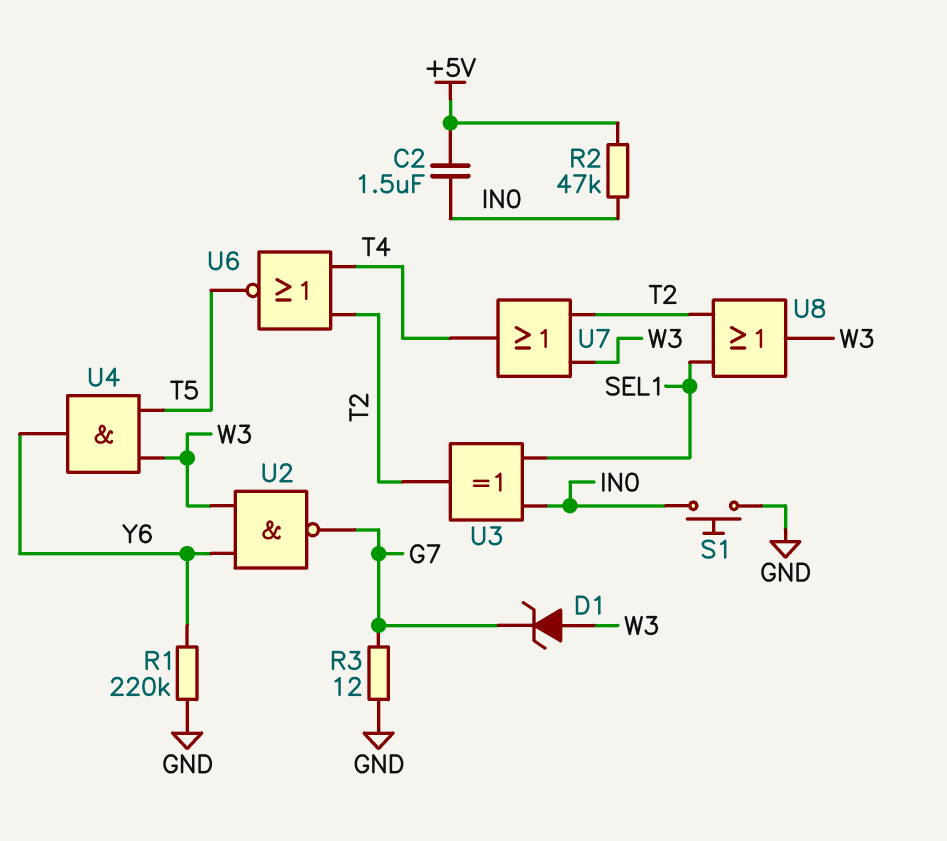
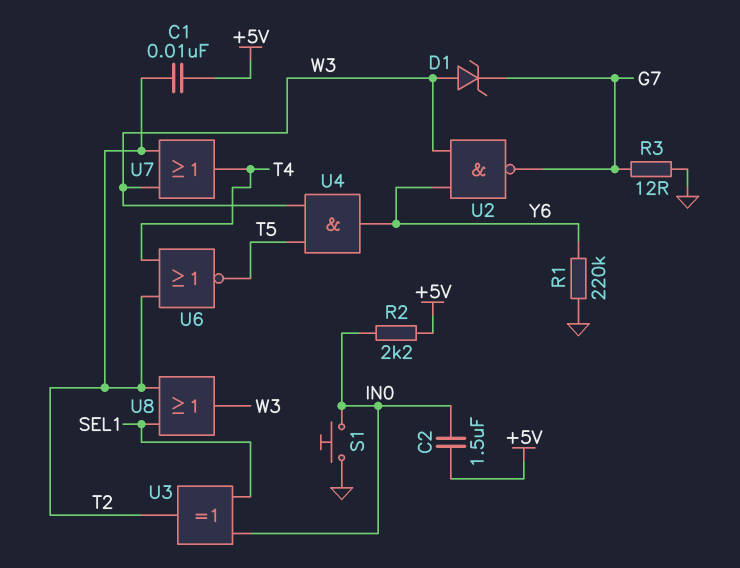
C1: none -> 10nF (+5V, T2)
R2: 47k (+5V, IN0) -> 2.2k (+5V, IN0)

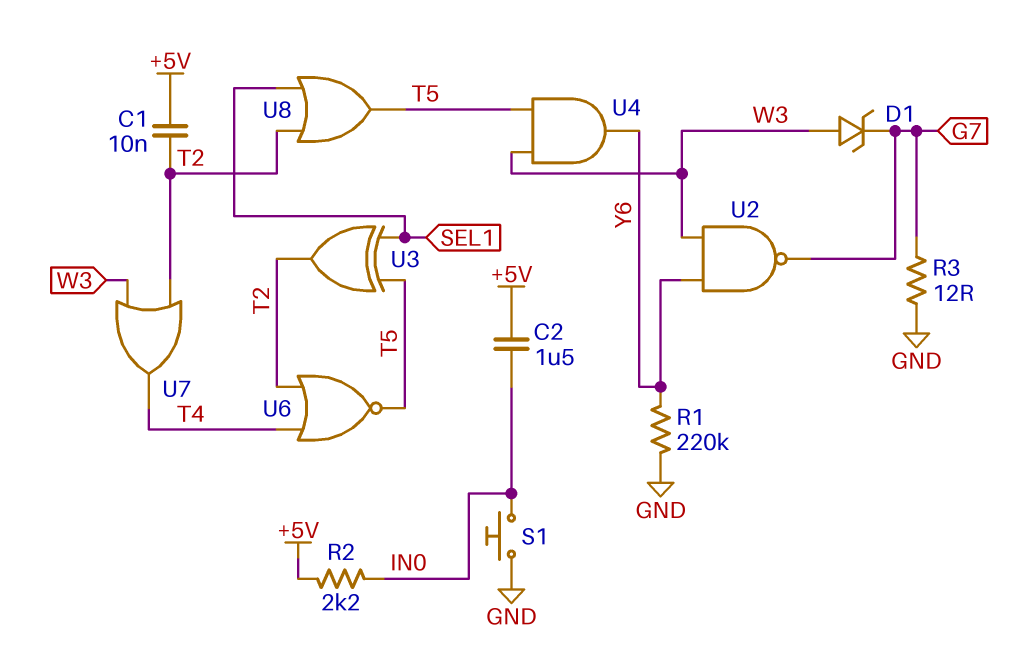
U3: XOR (in IN0, in SEL1, out T2) -> XOR (in SEL1, in T5, out T2)
U8: OR (in SEL1, in T2, out W3) -> OR (in SEL1, in T2, out T5)

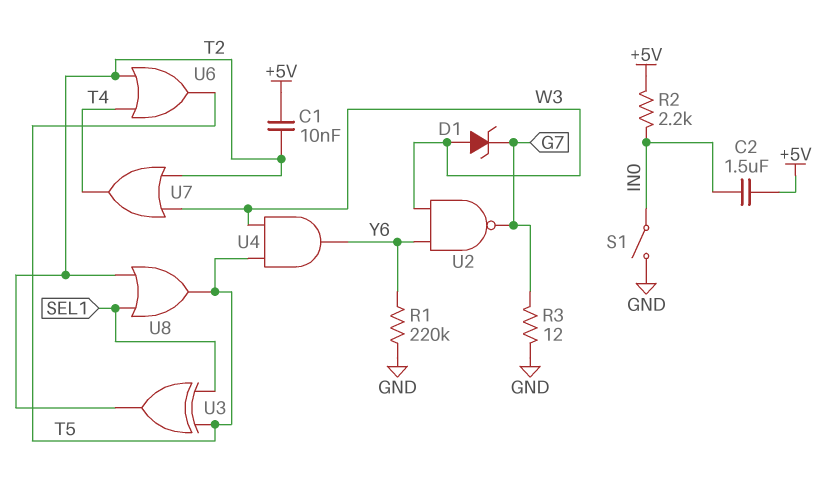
S1: button (GND, IN0) -> switch (GND, IN0)
U6: NOR (in T2, in T4, out T5) -> OR (in T2, in T4, out T5)

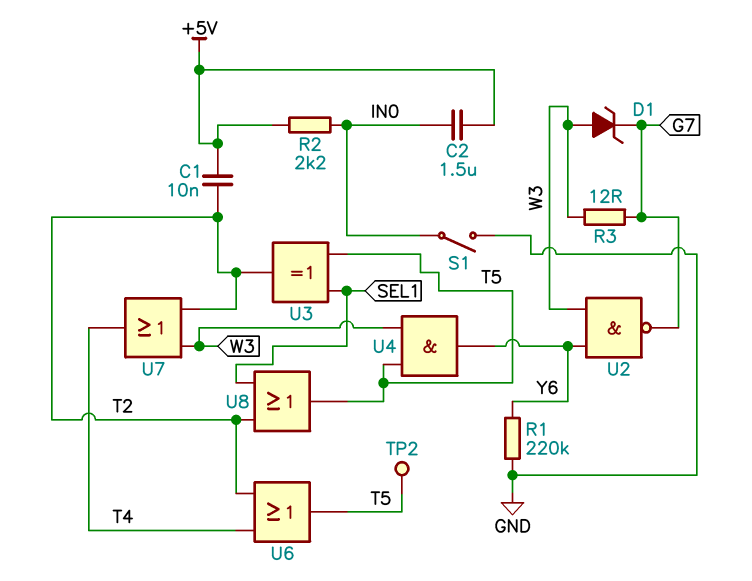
R3: 12 (G7, GND) -> 12 (G7, W3)
TP2: none -> test point (T5)

